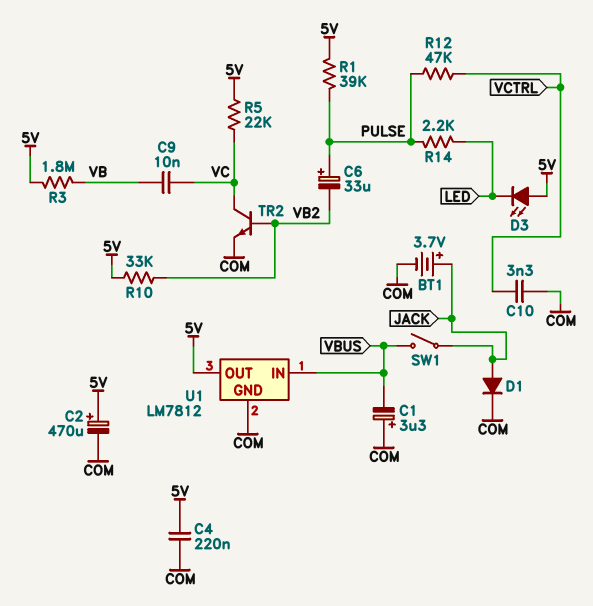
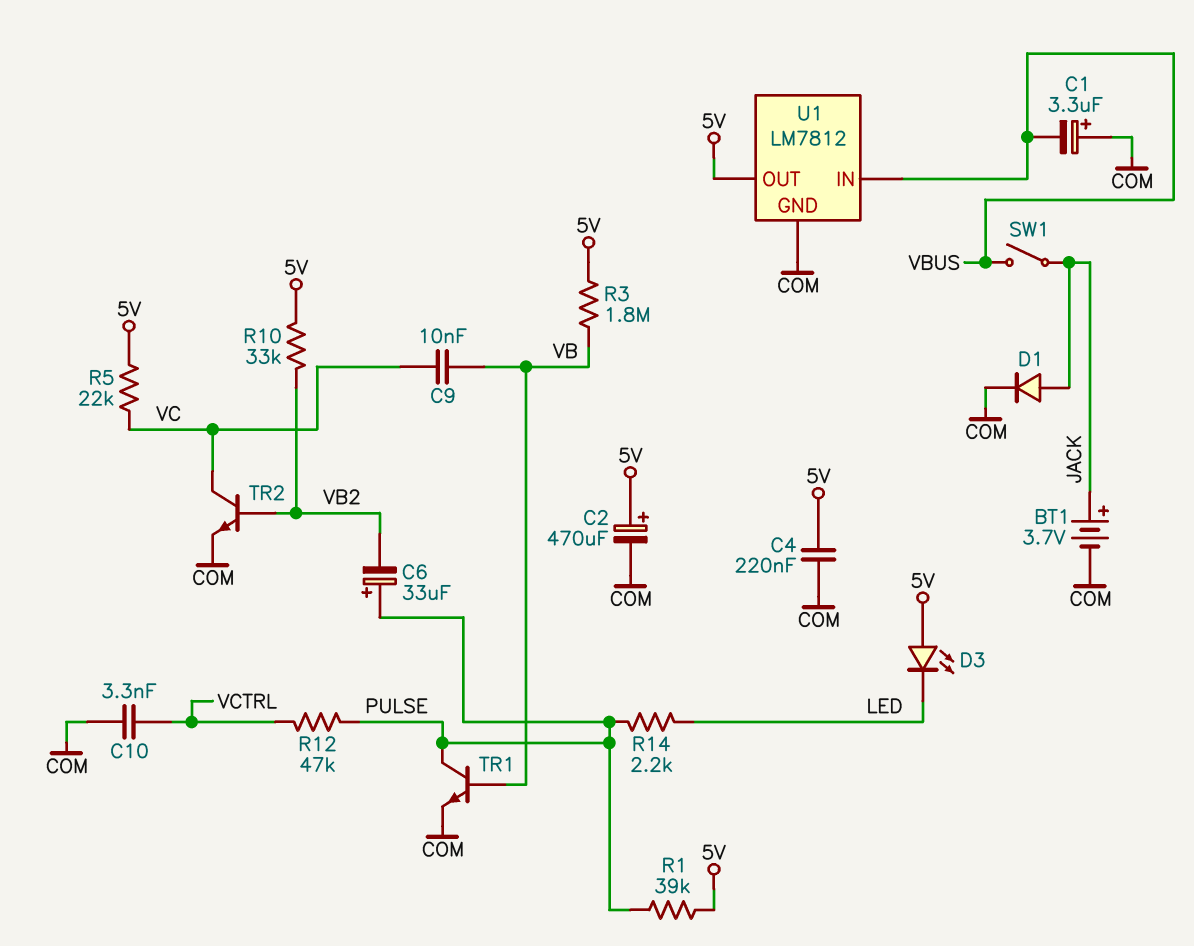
TR1: none -> NPN (B VB, C PULSE, E COM)

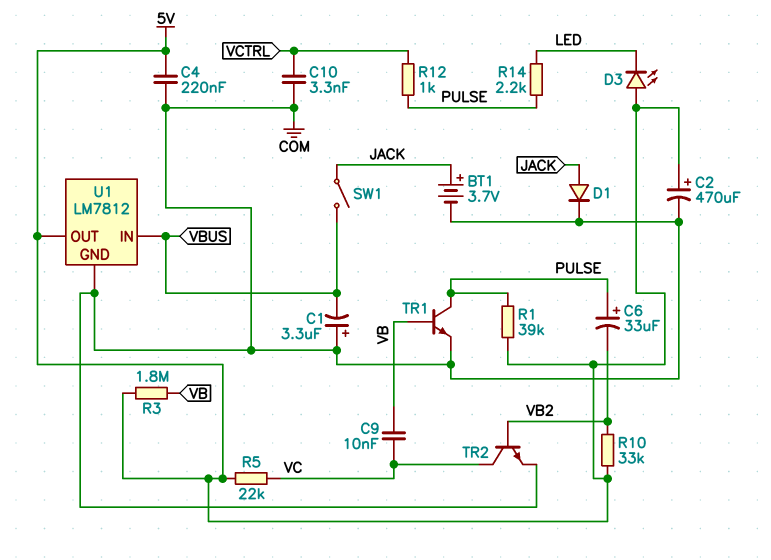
R12: 47k (PULSE, VCTRL) -> 1k (PULSE, VCTRL)

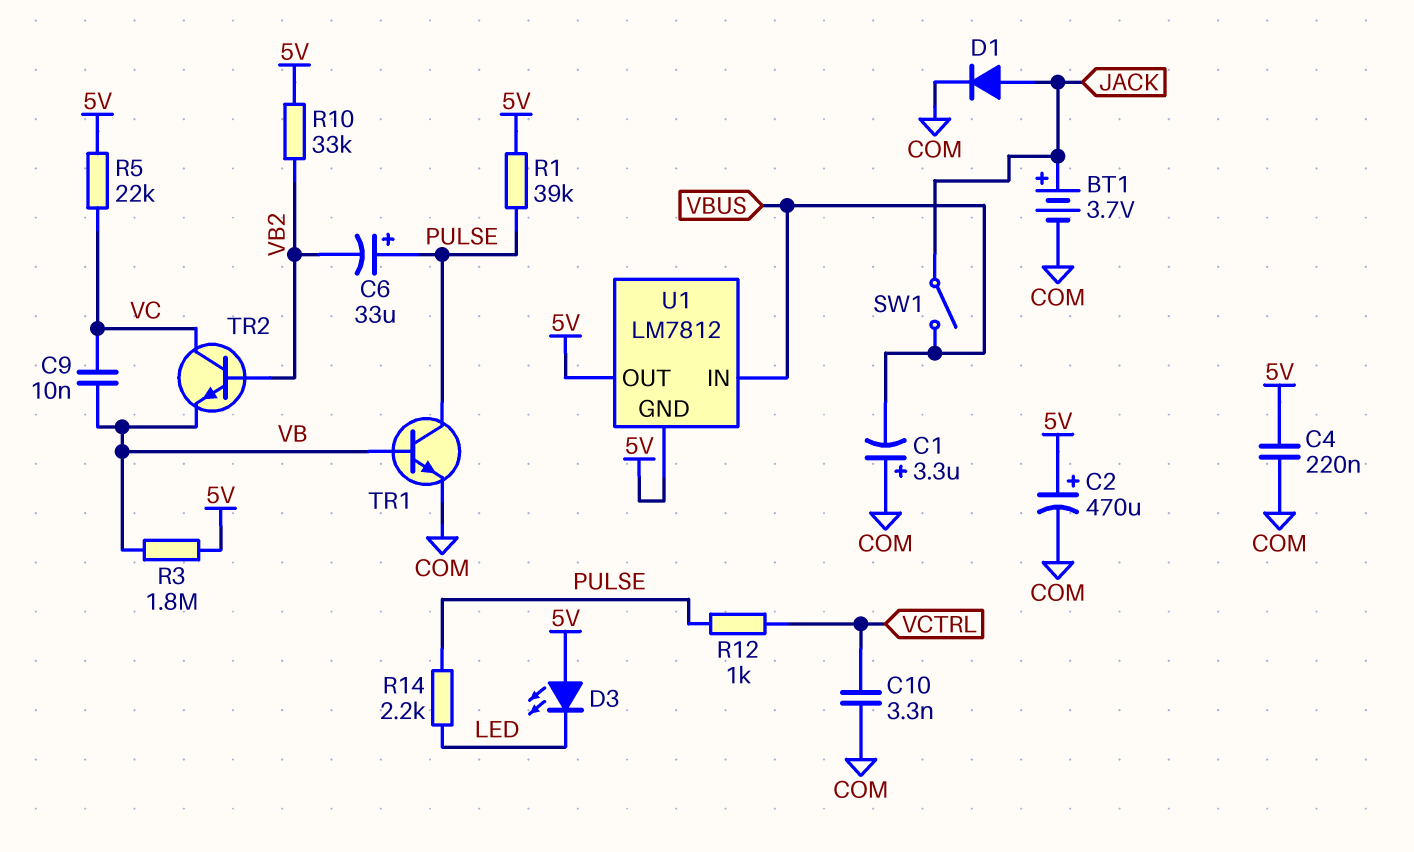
TR2: NPN (B VB2, C VC, E COM) -> NPN (B VB2, C VC, E VB)
U1 pin GND: COM -> 5V

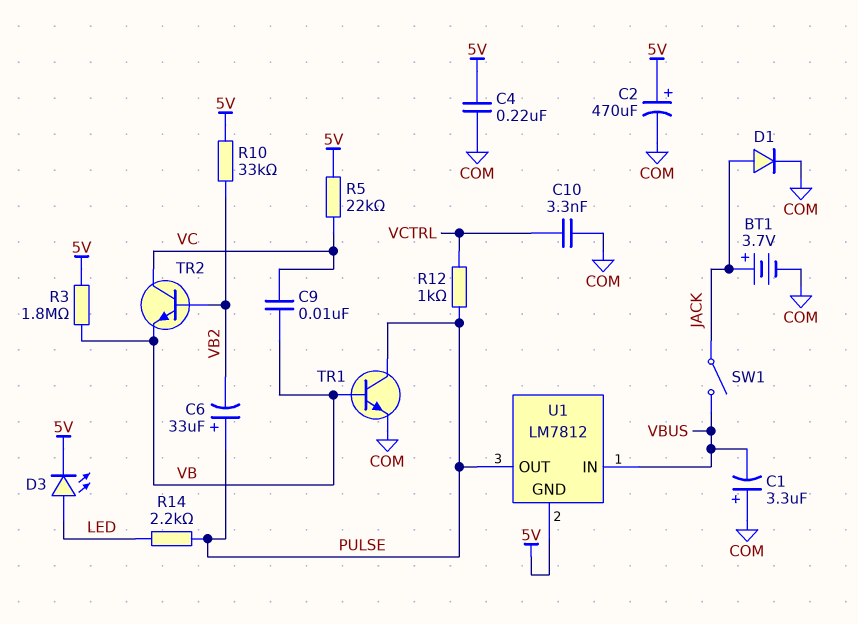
D3: LED (A 5V, K LED) -> LED (A LED, K 5V)
R1: 39k (5V, PULSE) -> none
U1 pin OUT: 5V -> PULSE

